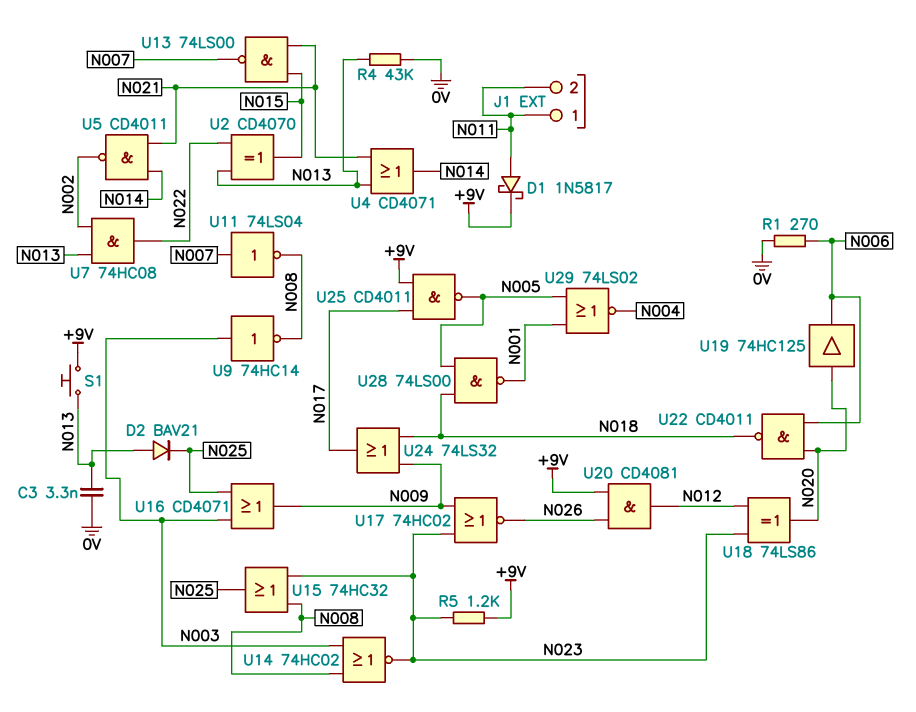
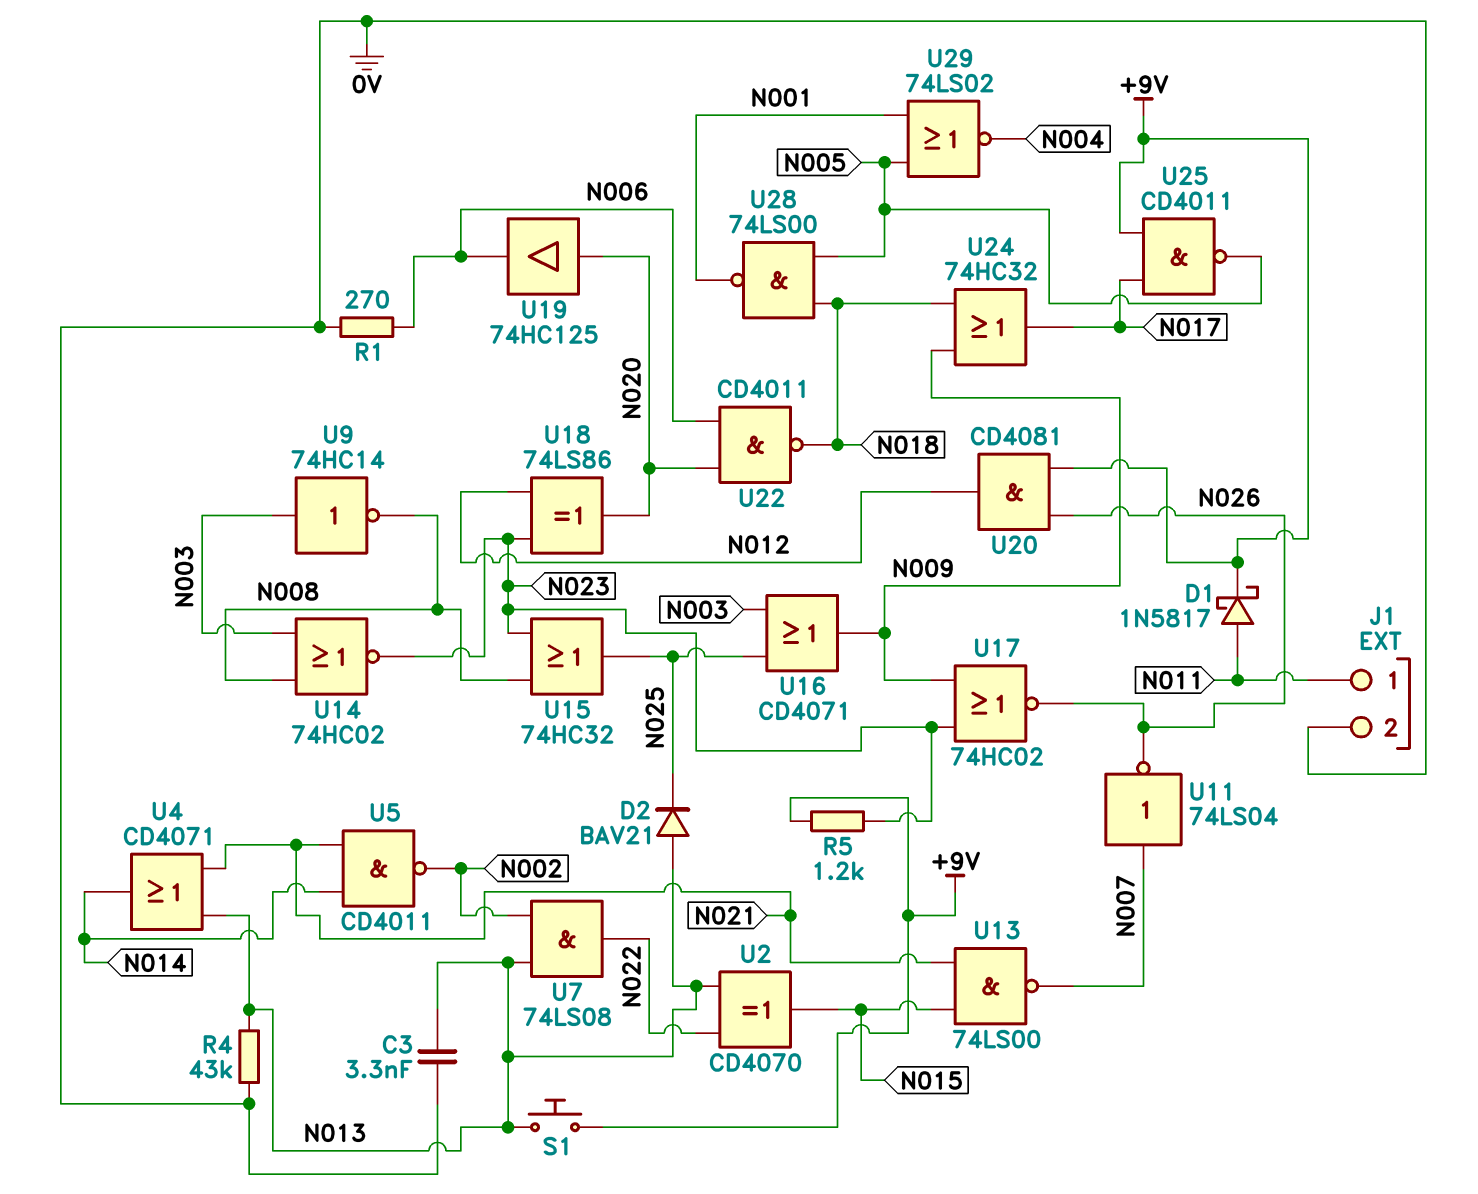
J1 pin 2: N011 -> 0V
U7: AND 74HC08 (in N002, in N013, out N022) -> AND 74LS08 (in N002, in N013, out N022)
U11: NOT 74LS04 (in N007, out N008) -> NOT 74LS04 (in N007, out N026)
U24: OR 74LS32 (in N009, in N018, out N017) -> OR 74HC32 (in N009, in N018, out N017)

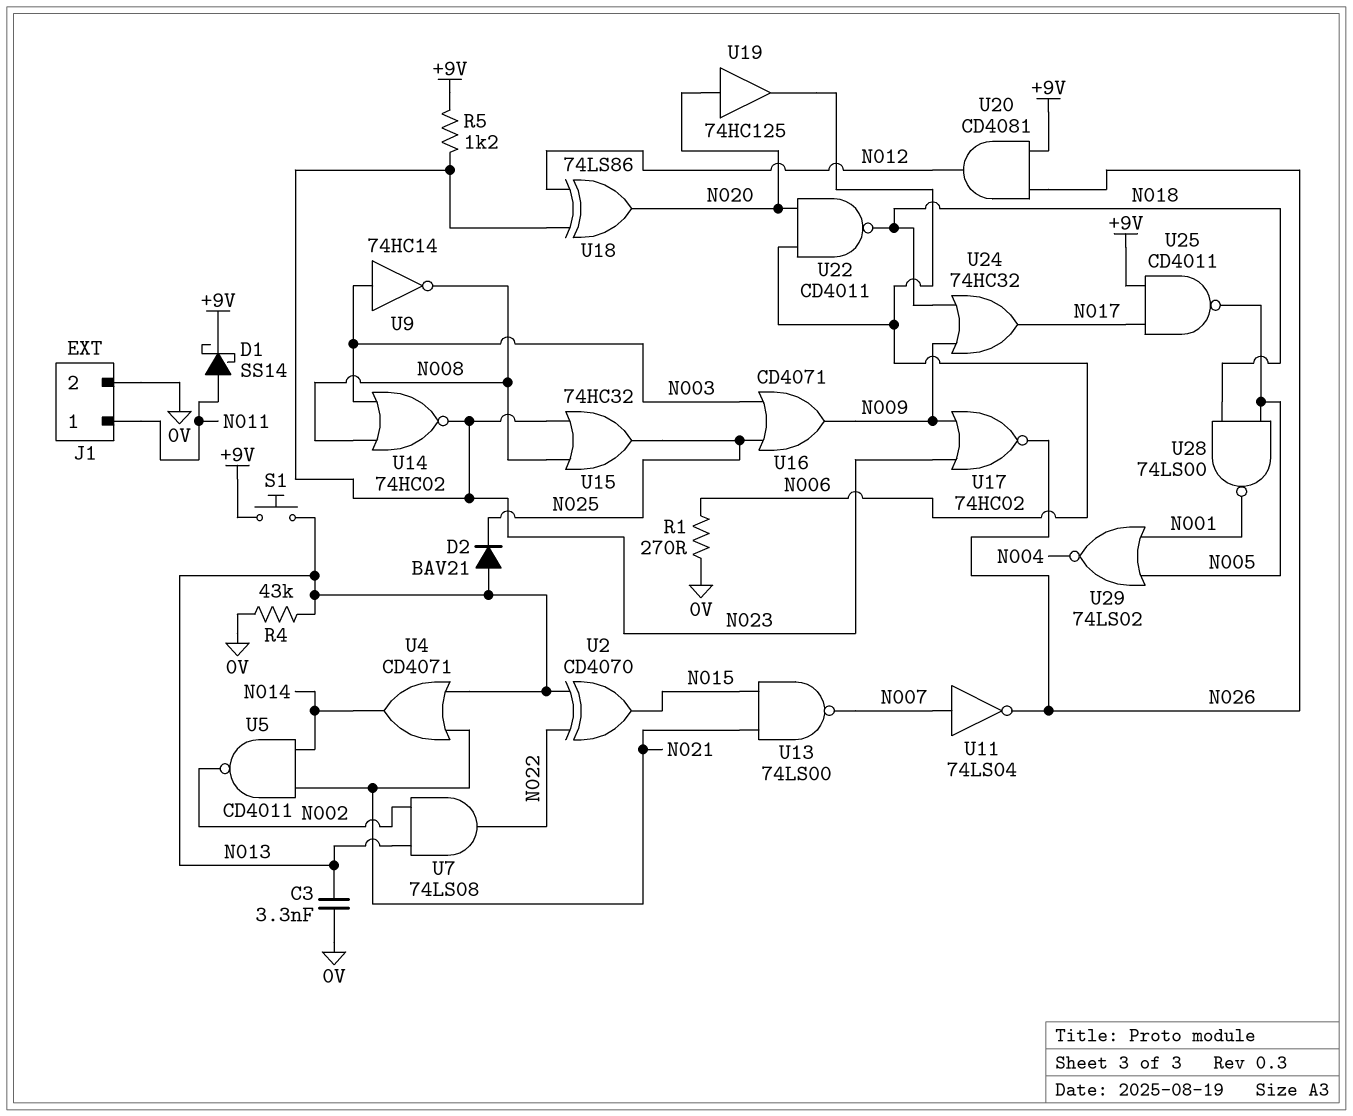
D1: schottky 1N5817 (A N011, K +9V) -> schottky SS14 (A N011, K +9V)

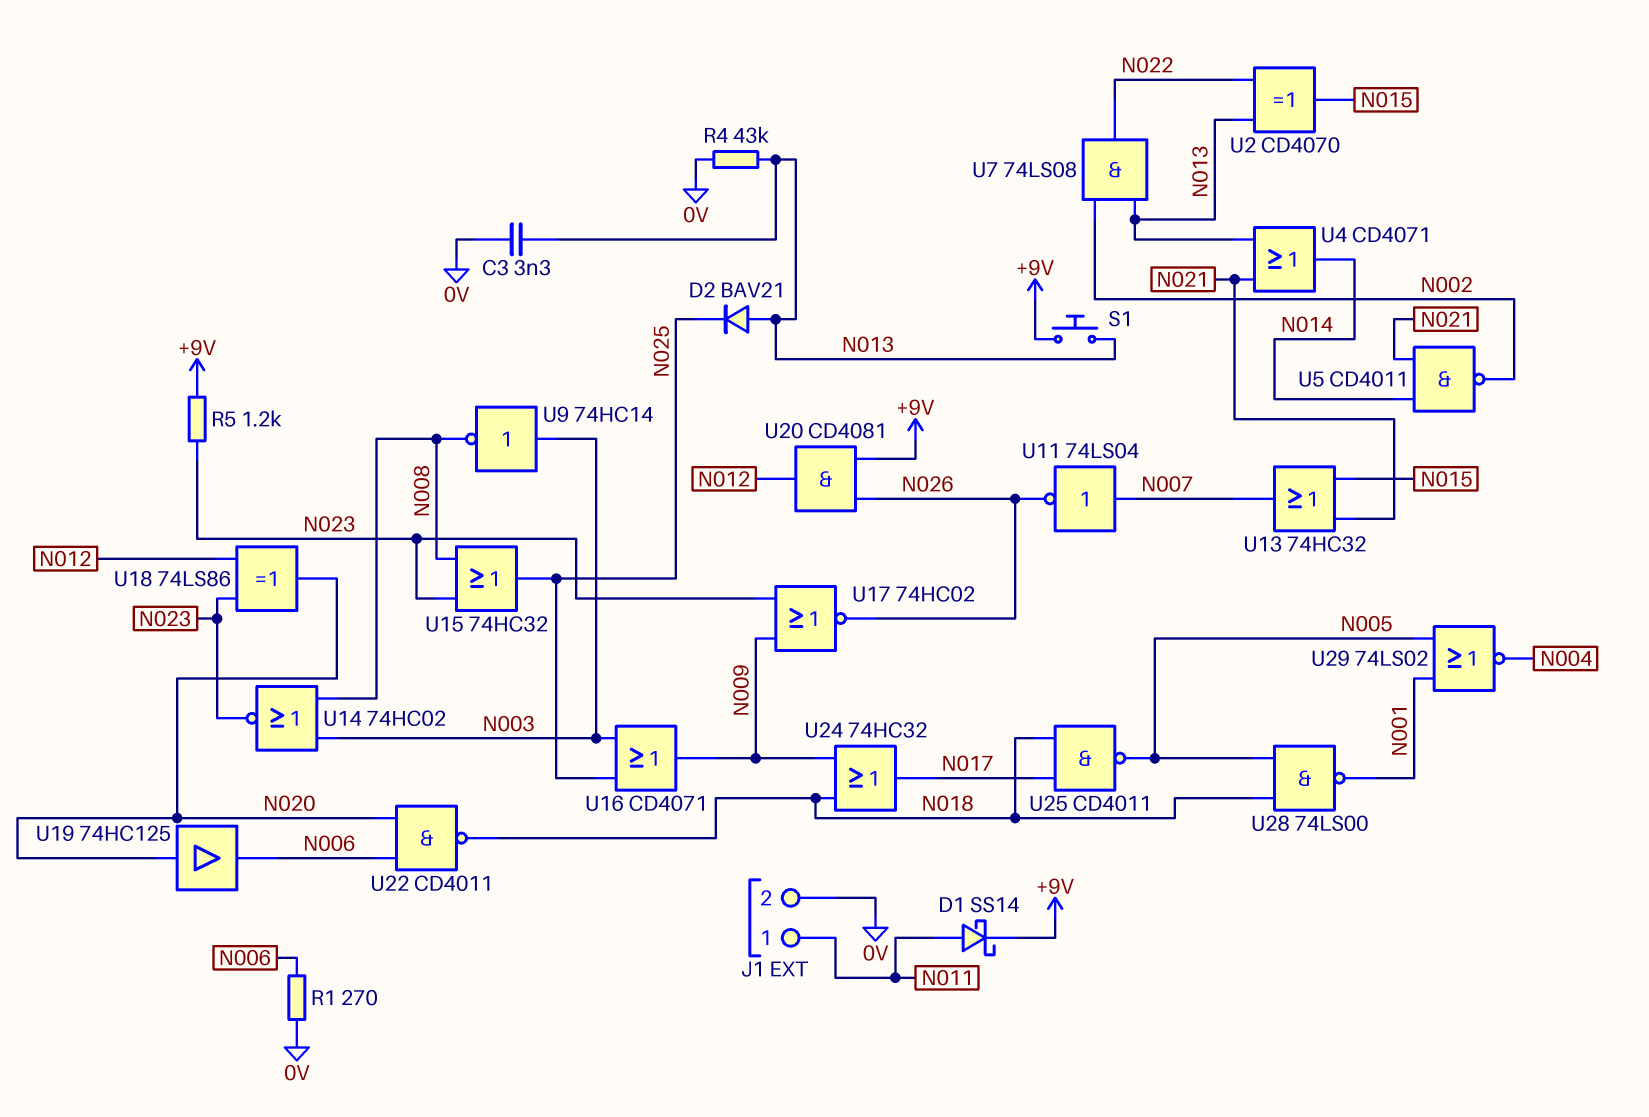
U13: NAND 74LS00 (in N015, in N021, out N007) -> OR 74HC32 (in N015, in N021, out N007)
U25: NAND CD4011 (in +9V, in N017, out N005) -> NAND CD4011 (in N017, in N018, out N005)

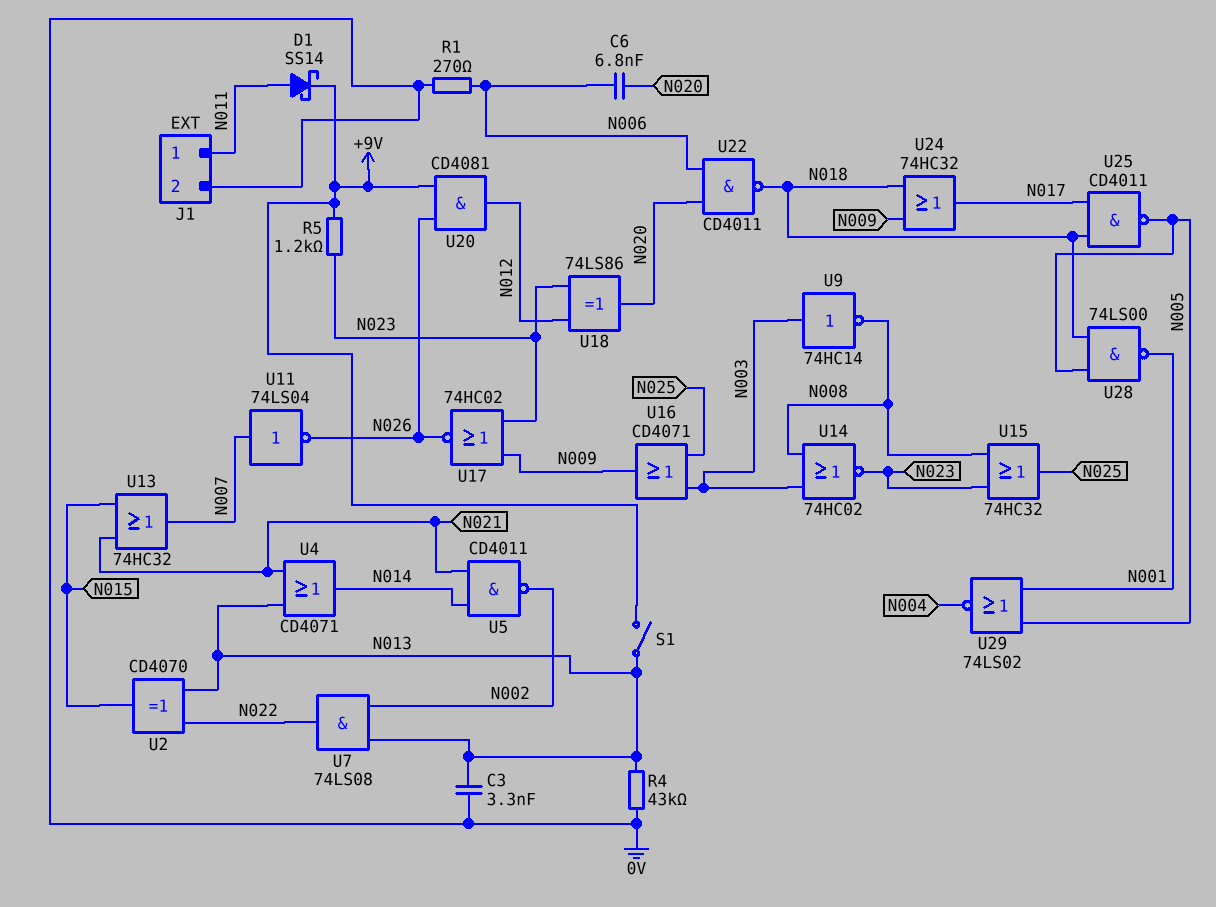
C6: none -> 6.8nF (N006, N020)
D2: diode BAV21 (A N013, K N025) -> none
S1: button (+9V, N013) -> switch (+9V, N013)
U19: buffer 74HC125 (in N020, out N006) -> none

